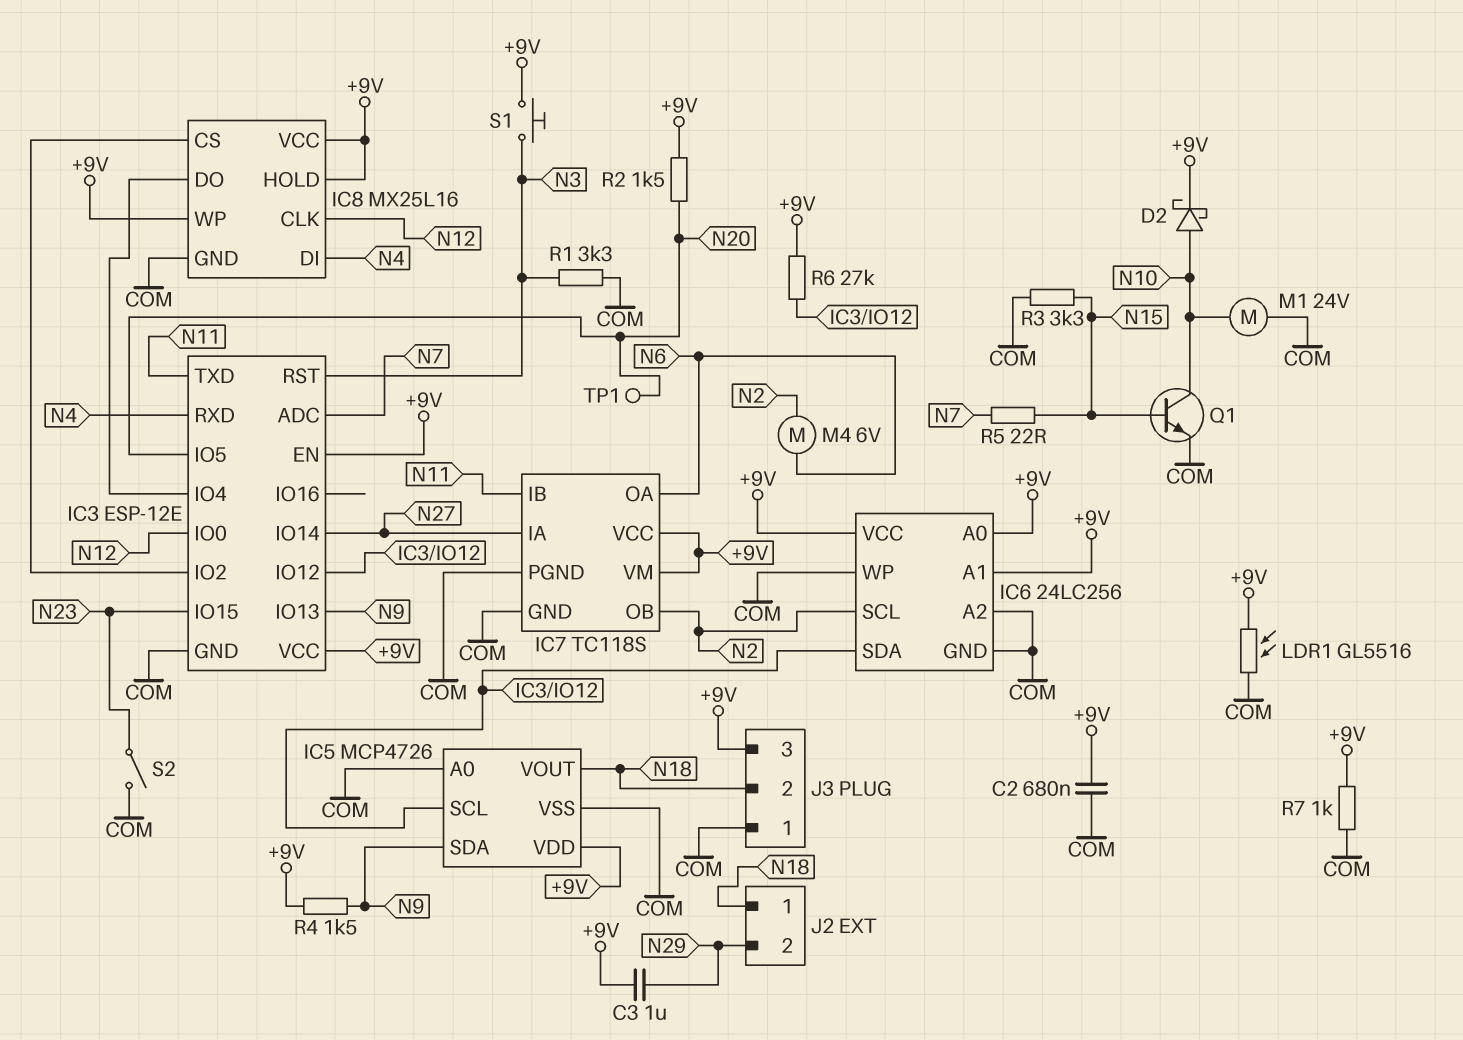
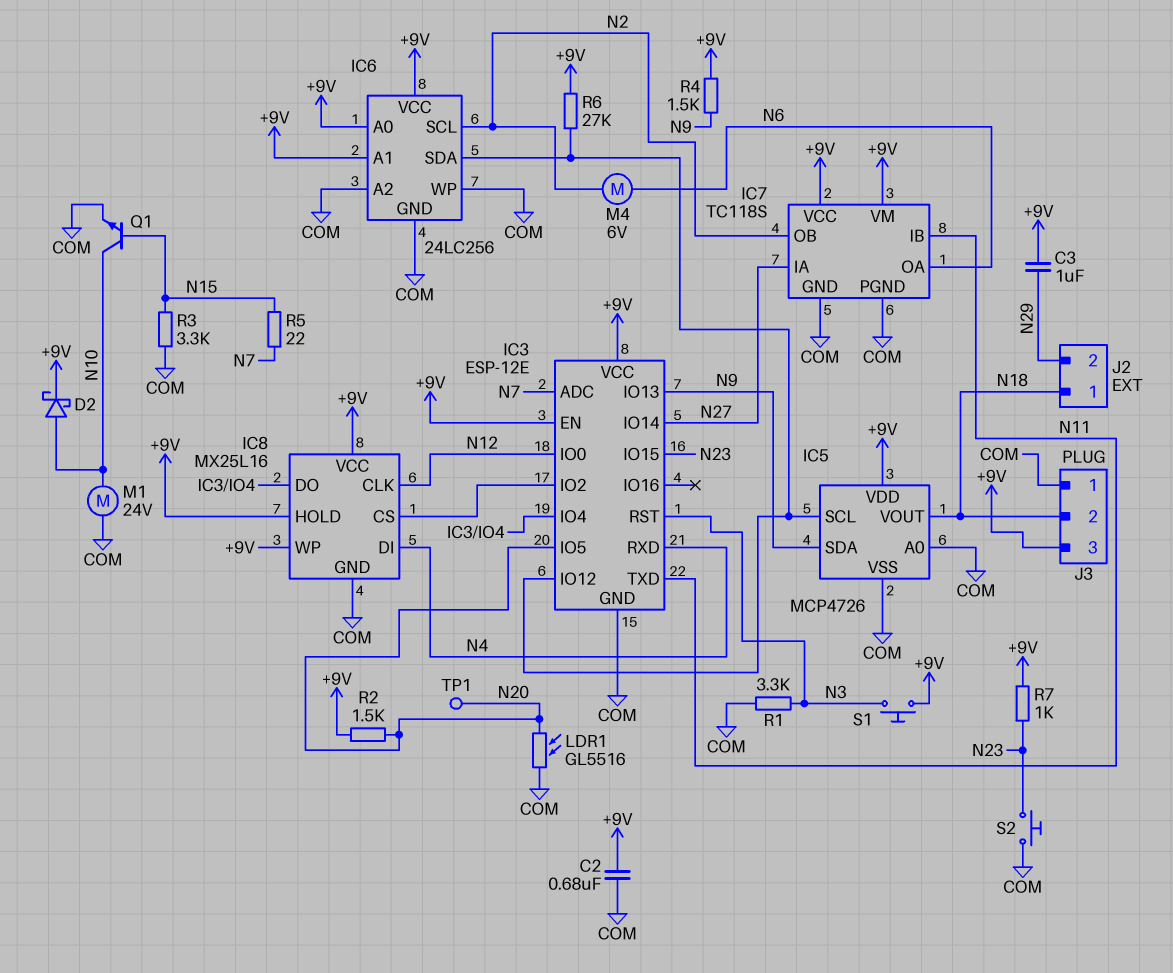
LDR1: GL5516 (+9V, COM) -> GL5516 (COM, N20)
R7: 1k (+9V, COM) -> 1k (+9V, N23)
S2: switch (COM, N23) -> button (COM, N23)

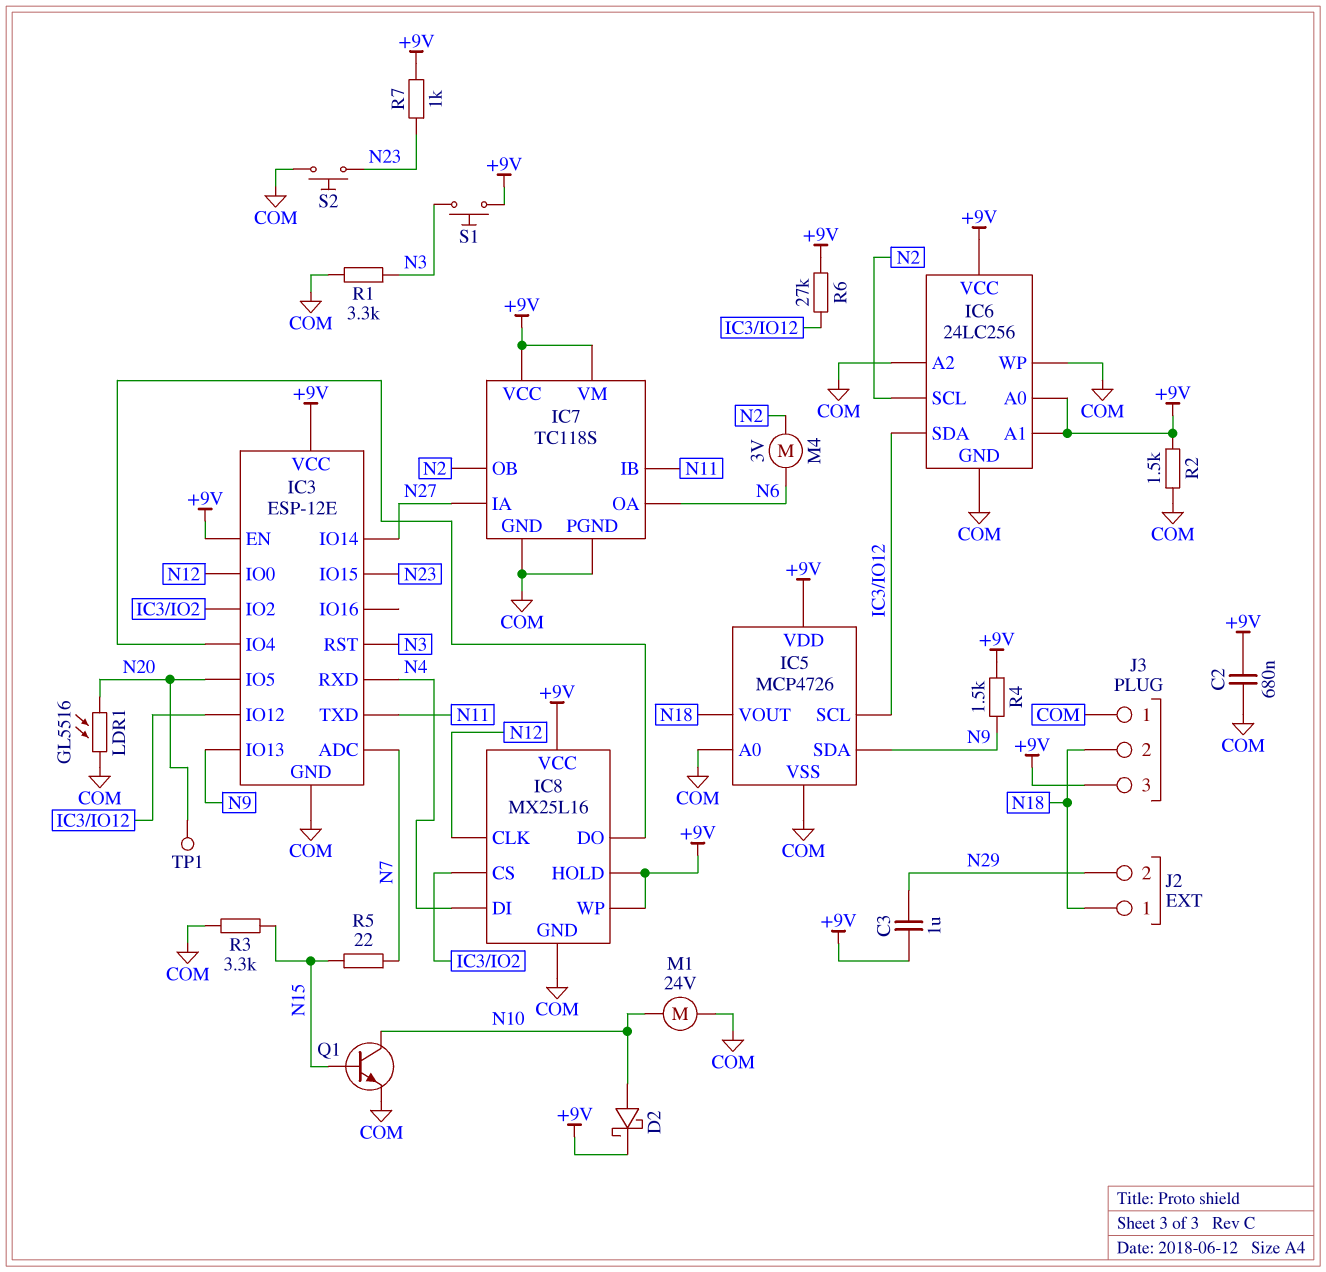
M4: motor 6V (N2, N6) -> motor 3V (N2, N6)
R2: 1.5k (+9V, N20) -> 1.5k (+9V, COM)

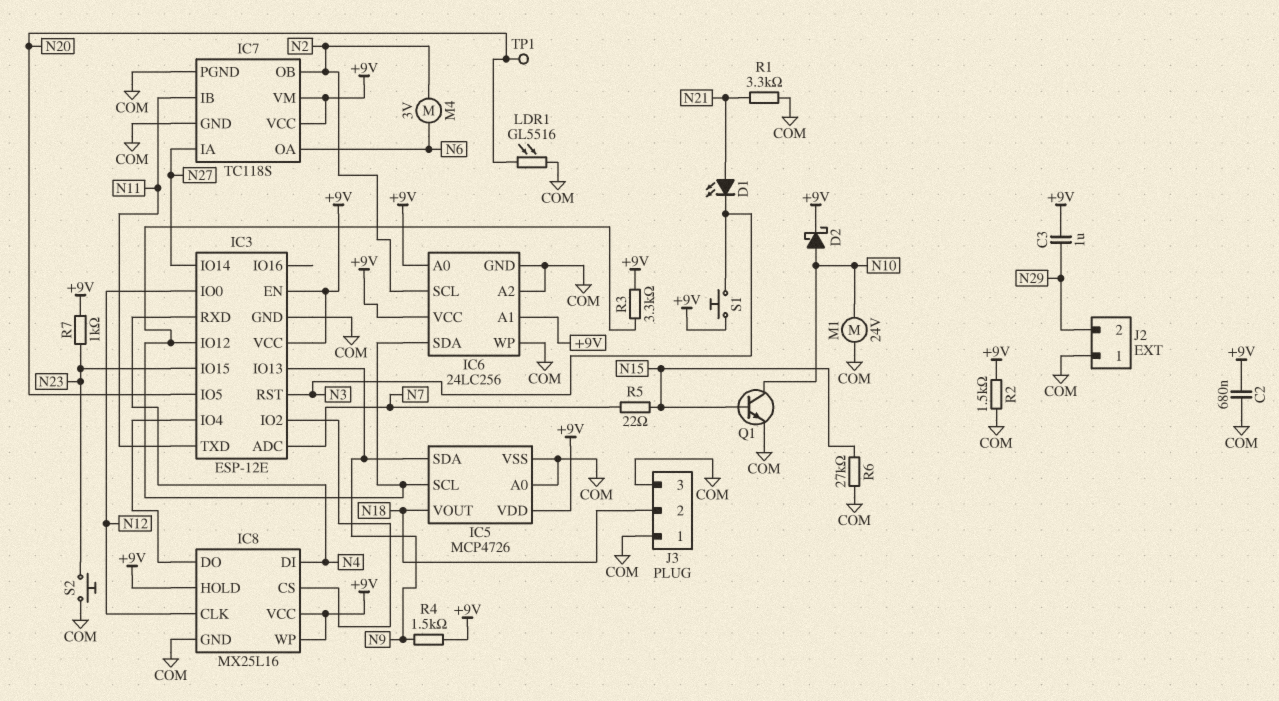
D1: none -> LED (A N21, K N3)
J2 pin 1: N18 -> COM
J3 pin 3: +9V -> COM
R1: 3.3k (COM, N3) -> 3.3k (COM, N21)
R3: 3.3k (COM, N15) -> 3.3k (+9V, IC3/IO12)
R6: 27k (+9V, IC3/IO12) -> 27k (COM, N15)

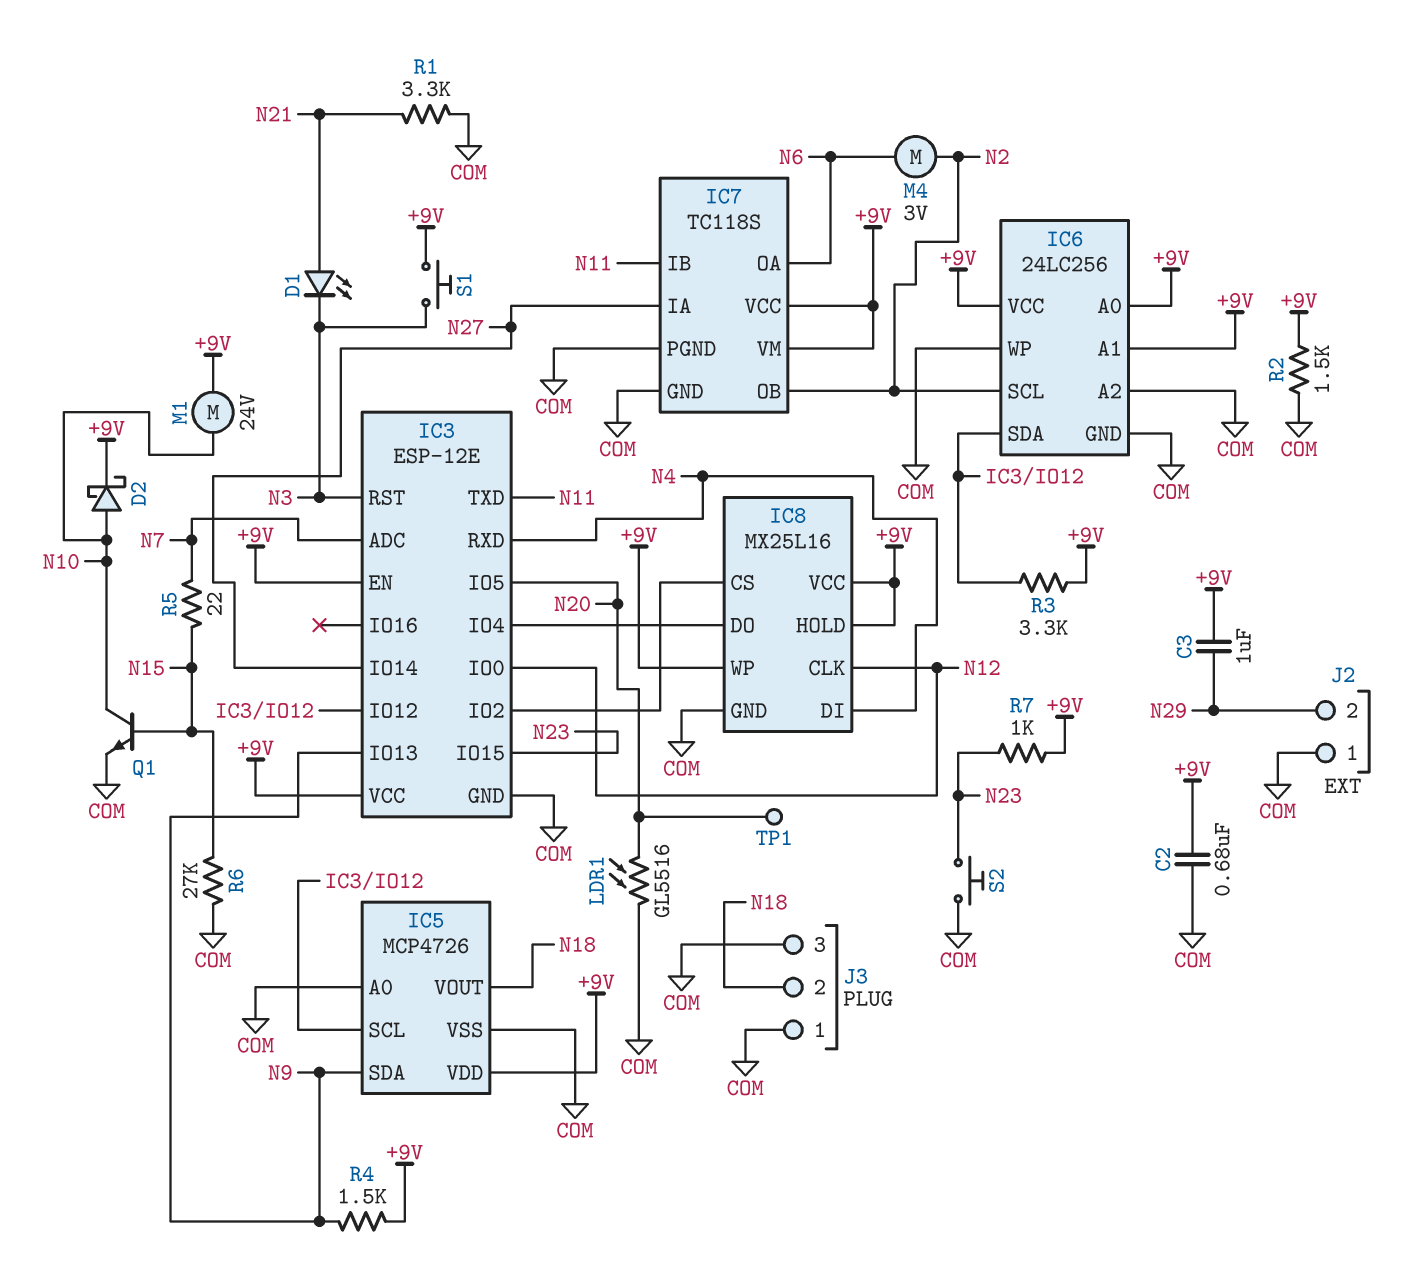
M1: motor 24V (COM, N10) -> motor 24V (+9V, N10)

